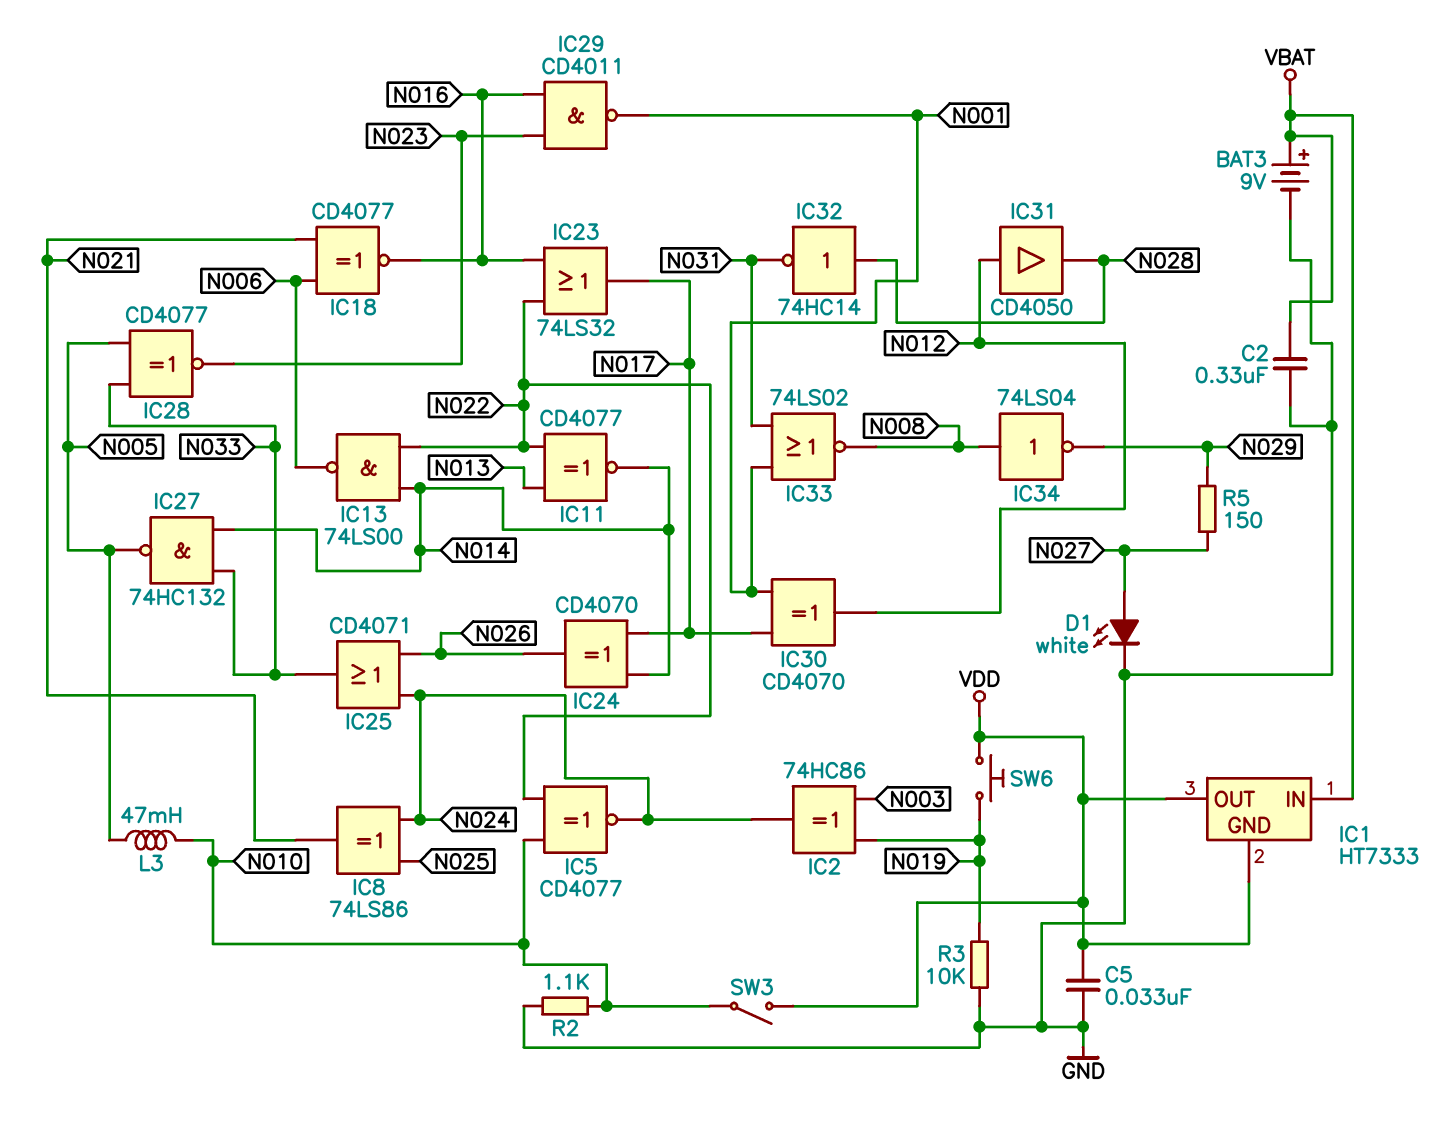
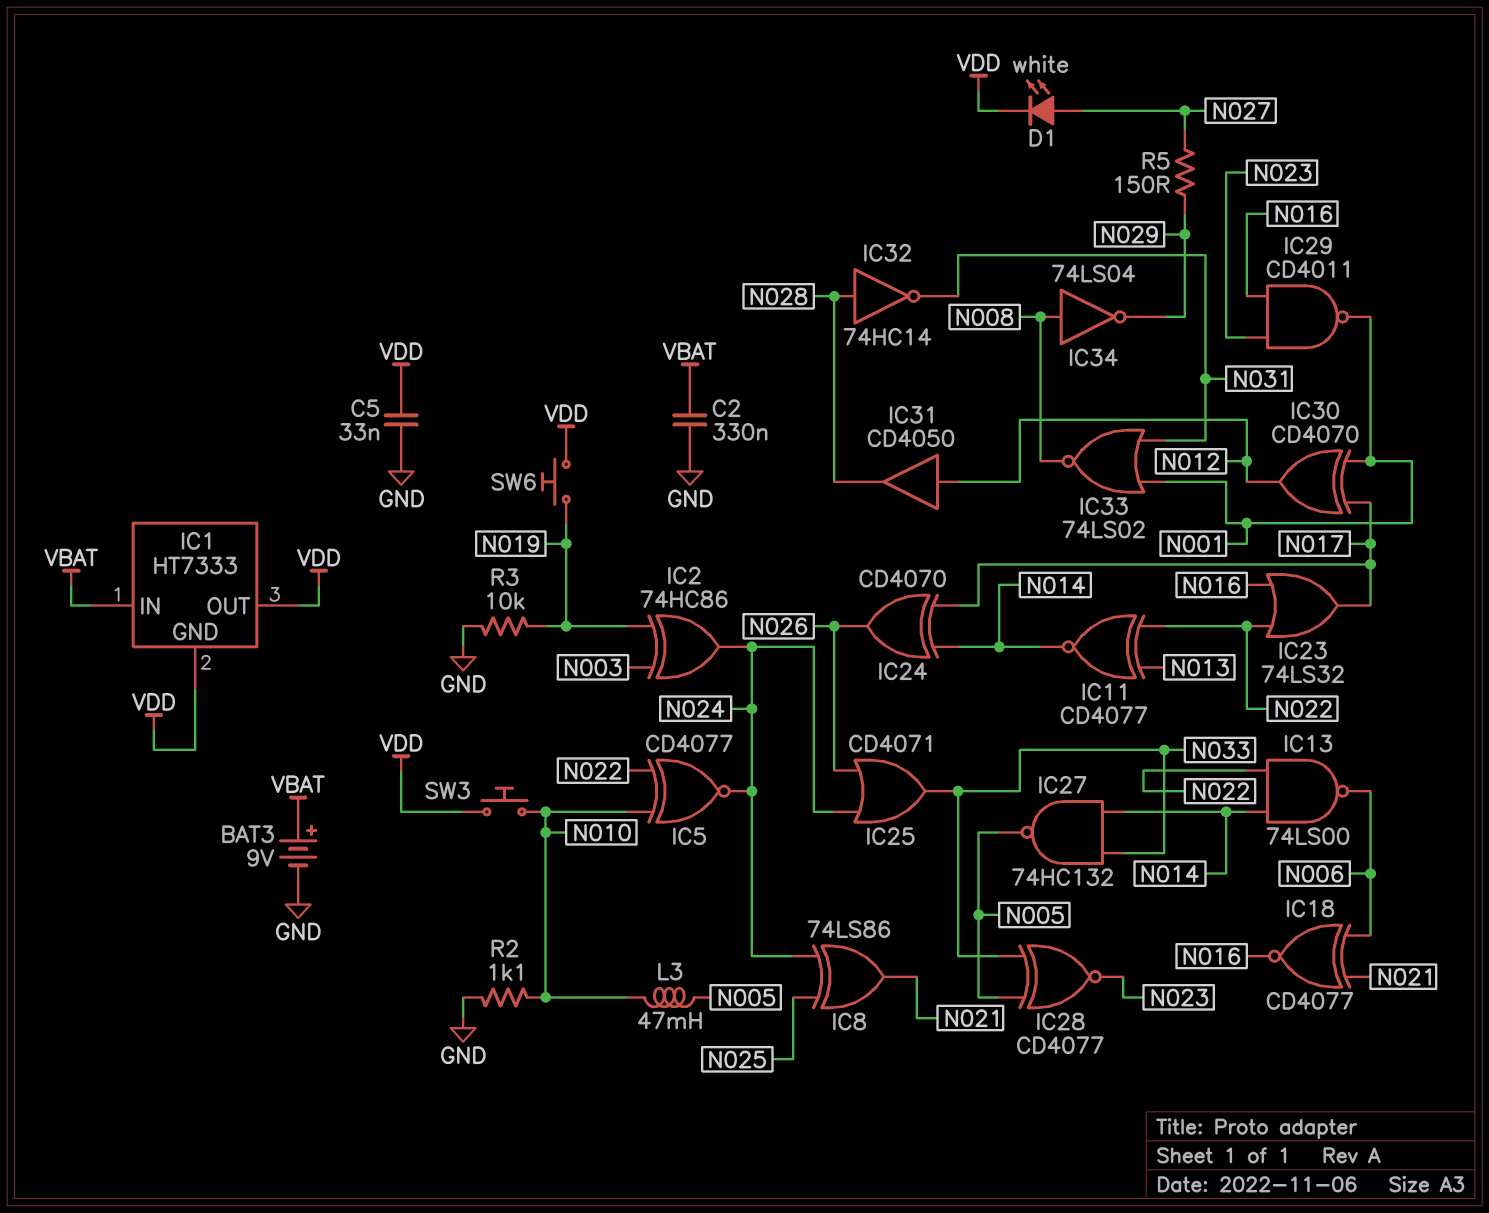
D1: LED white (A N027, K GND) -> LED white (A N027, K VDD)
SW3: switch (N010, VDD) -> button (N010, VDD)

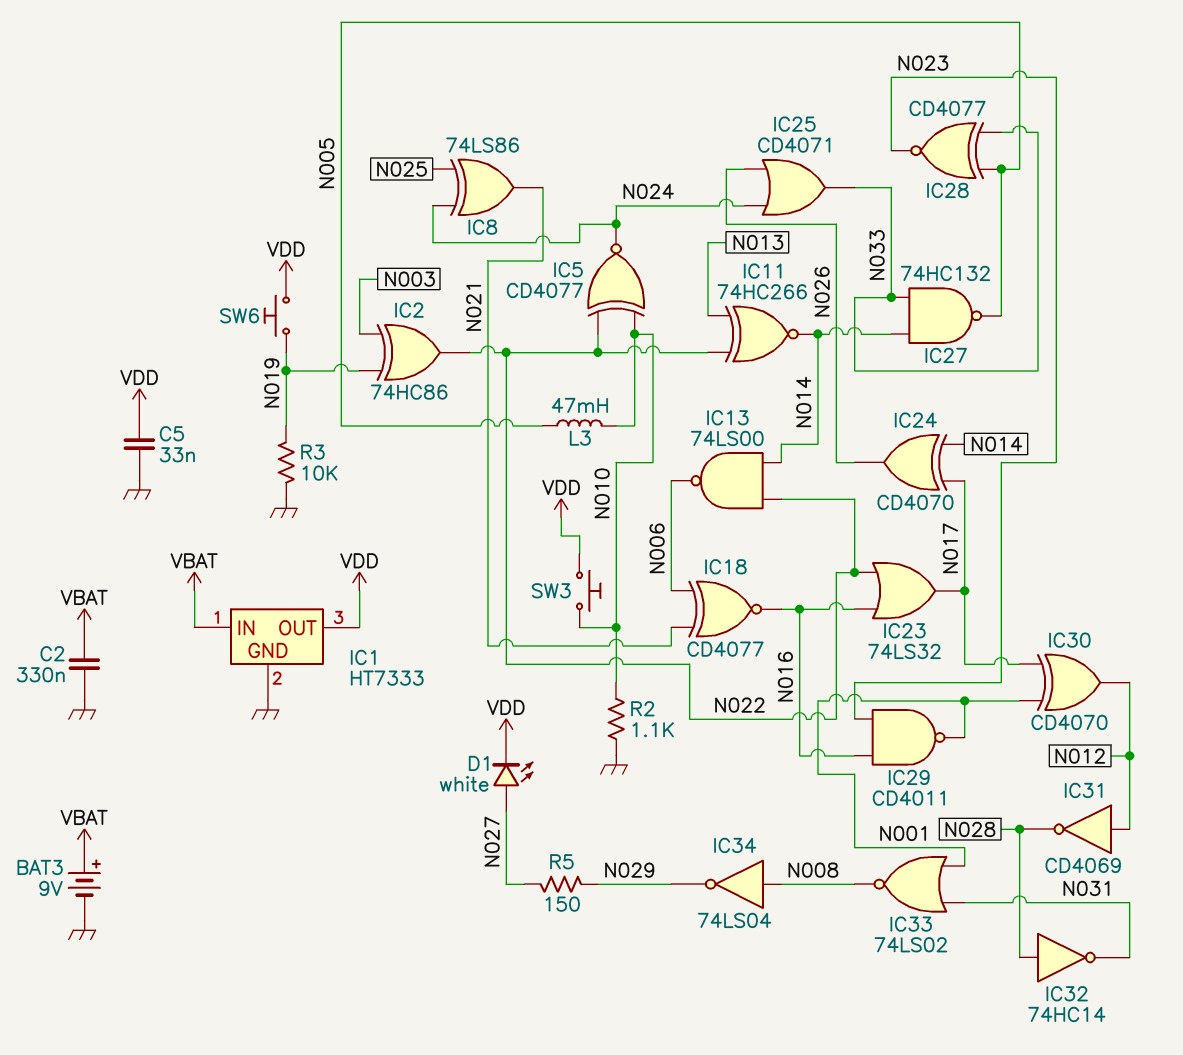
IC1 pin GND: VDD -> GND
IC2: XOR 74HC86 (in N003, in N019, out N024) -> XOR 74HC86 (in N003, in N019, out N022)
IC11: XNOR CD4077 (in N013, in N022, out N014) -> XNOR 74HC266 (in N013, in N022, out N014)
IC31: buffer CD4050 (in N012, out N028) -> NOT CD4069 (in N012, out N028)

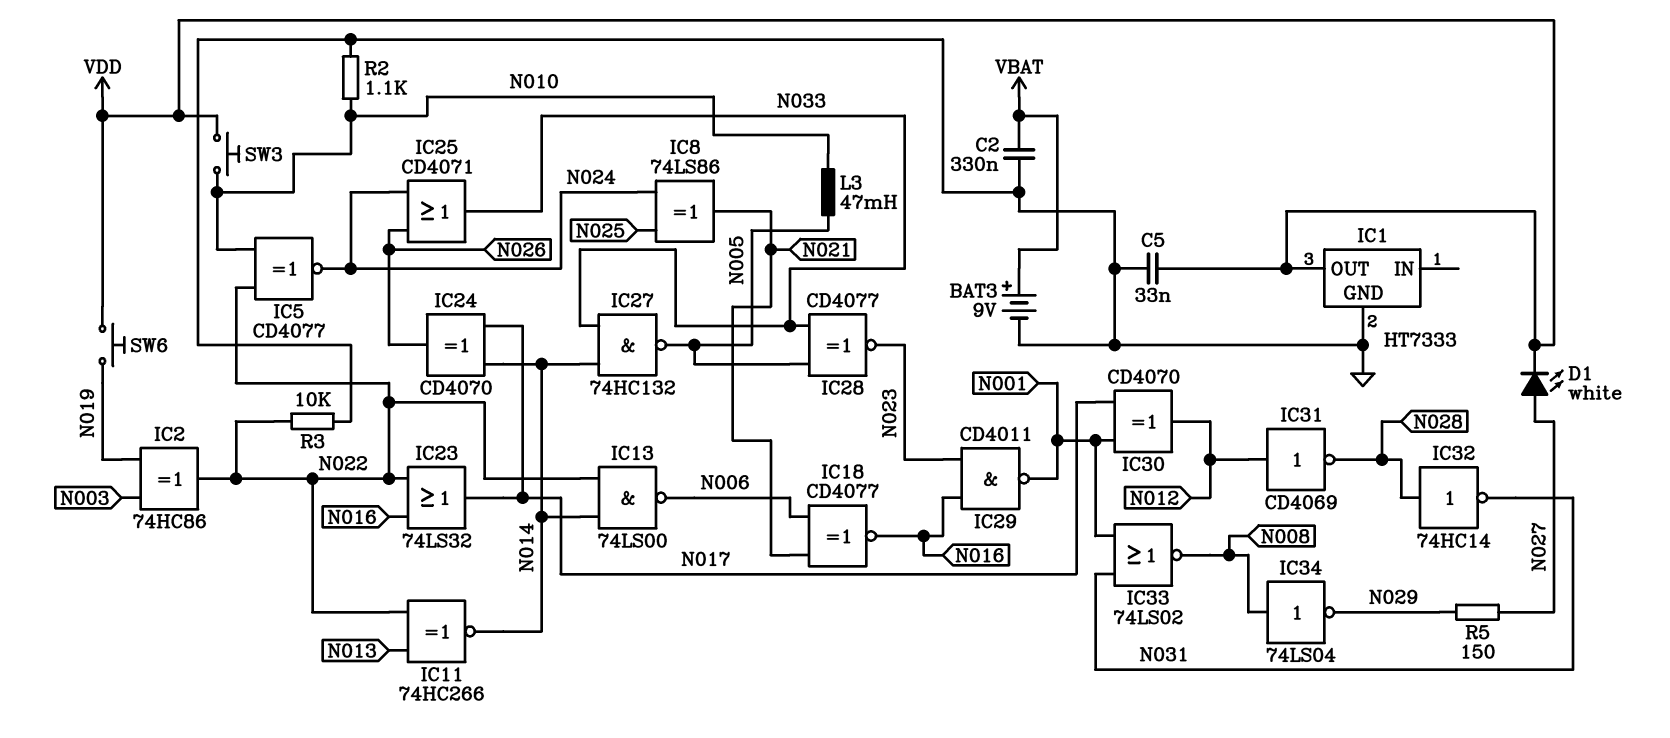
IC1 pin IN: VBAT -> none
R3: 10k (GND, N019) -> 10k (GND, N022)

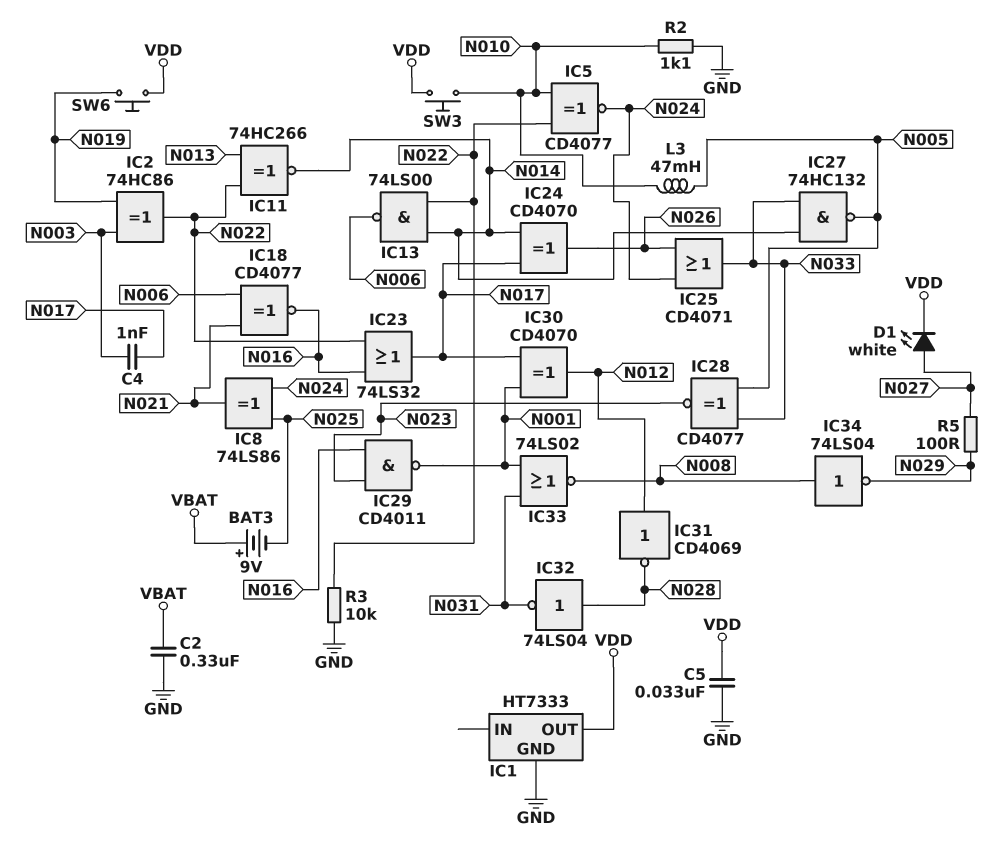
BAT3: 9V (plus VBAT, minus GND) -> 9V (plus VBAT, minus N025)
C4: none -> 1nF (N003, N017)
IC32: NOT 74HC14 (in N028, out N031) -> NOT 74LS04 (in N028, out N031)
R5: 150 (N027, N029) -> 100 (N027, N029)

